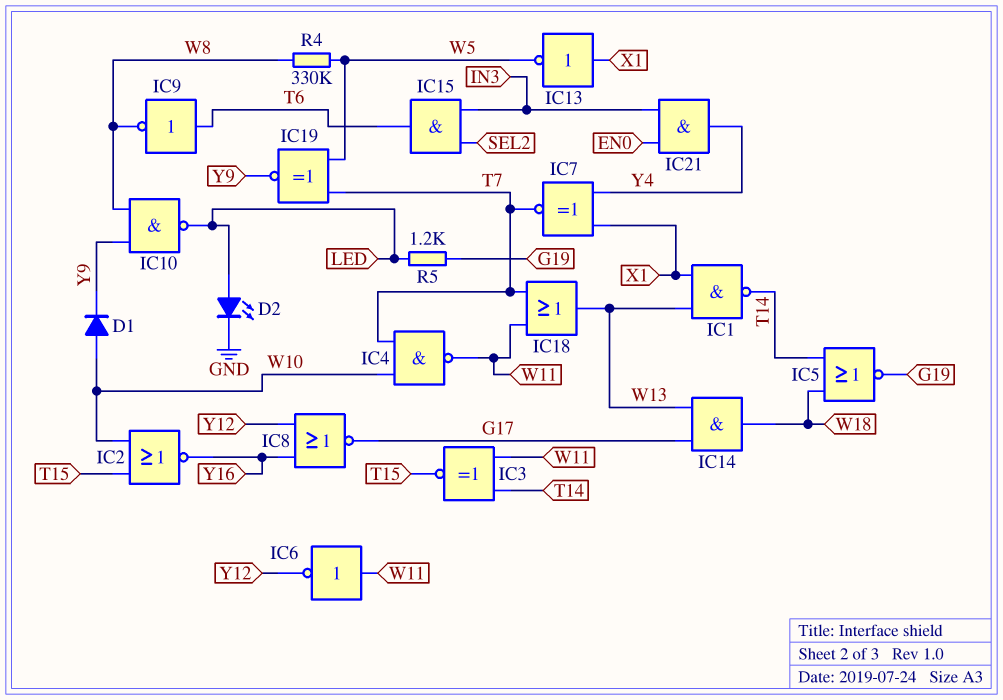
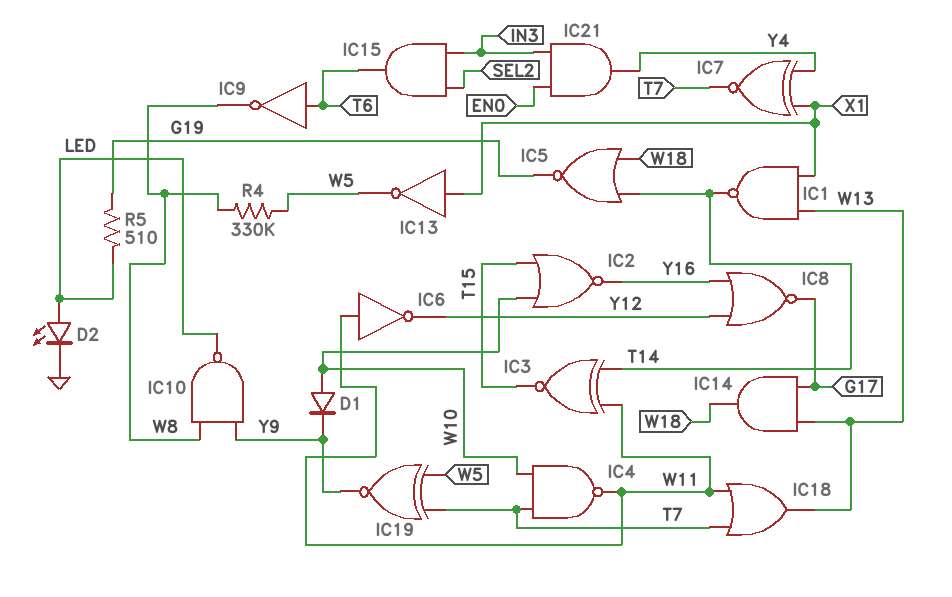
R5: 1.2k (G19, LED) -> 510 (G19, LED)

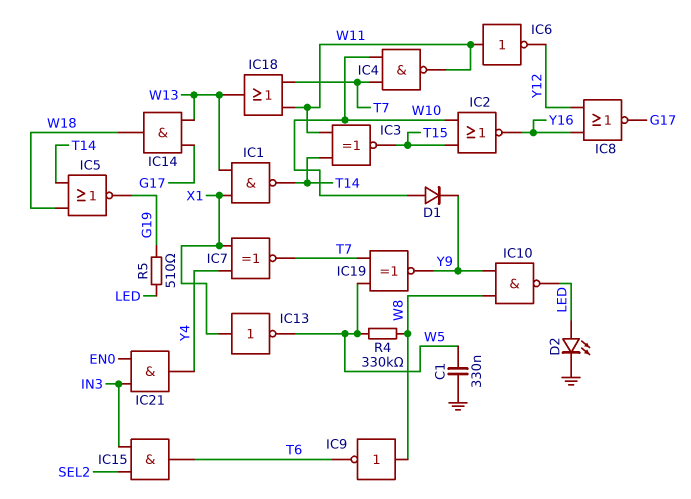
C1: none -> 330nF (GND, W5)
IC9: NOT (in T6, out W8) -> NOT (in W8, out T6)

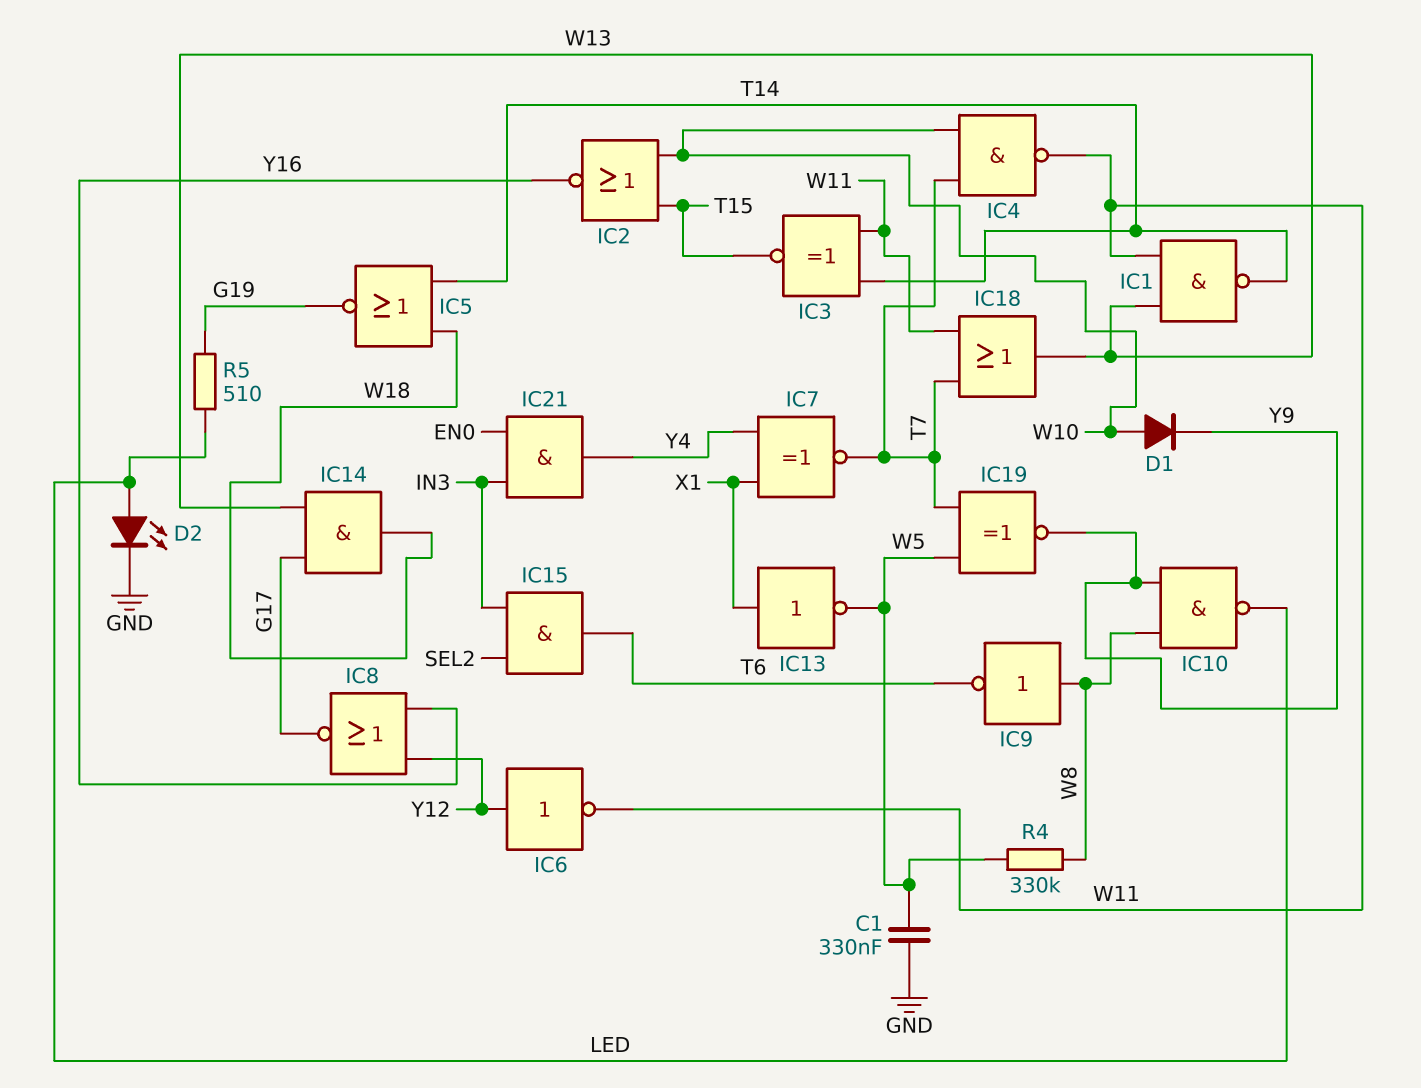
IC1: NAND (in W13, in X1, out T14) -> NAND (in W11, in W13, out T14)
IC6: NOT (in W11, out Y12) -> NOT (in Y12, out W11)

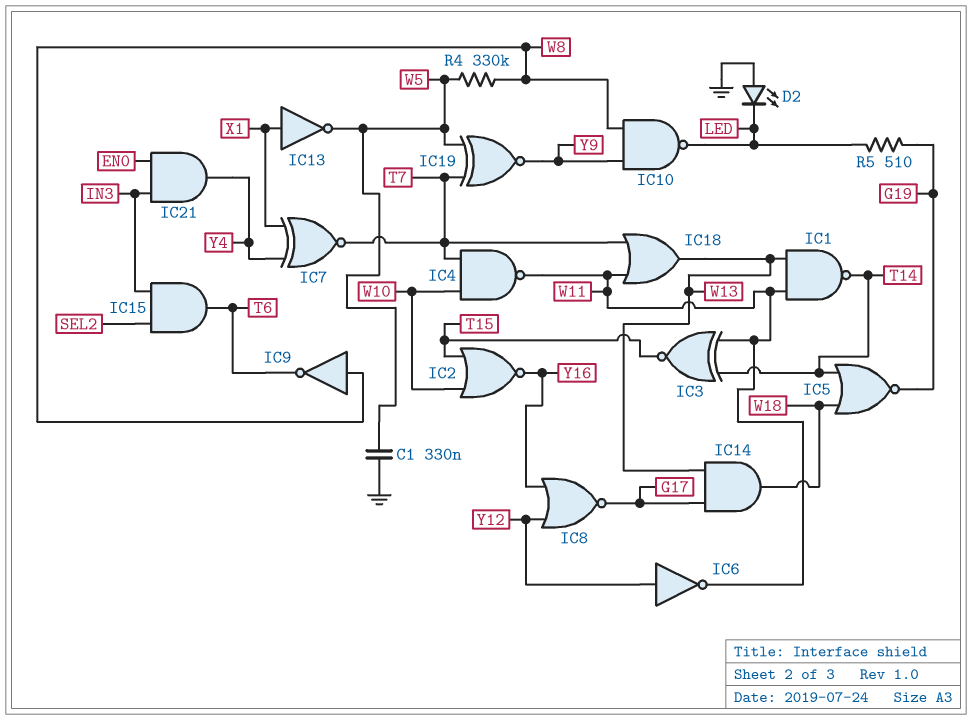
D1: diode (A W10, K Y9) -> none
D2: LED (A LED, K GND) -> LED (A GND, K LED)

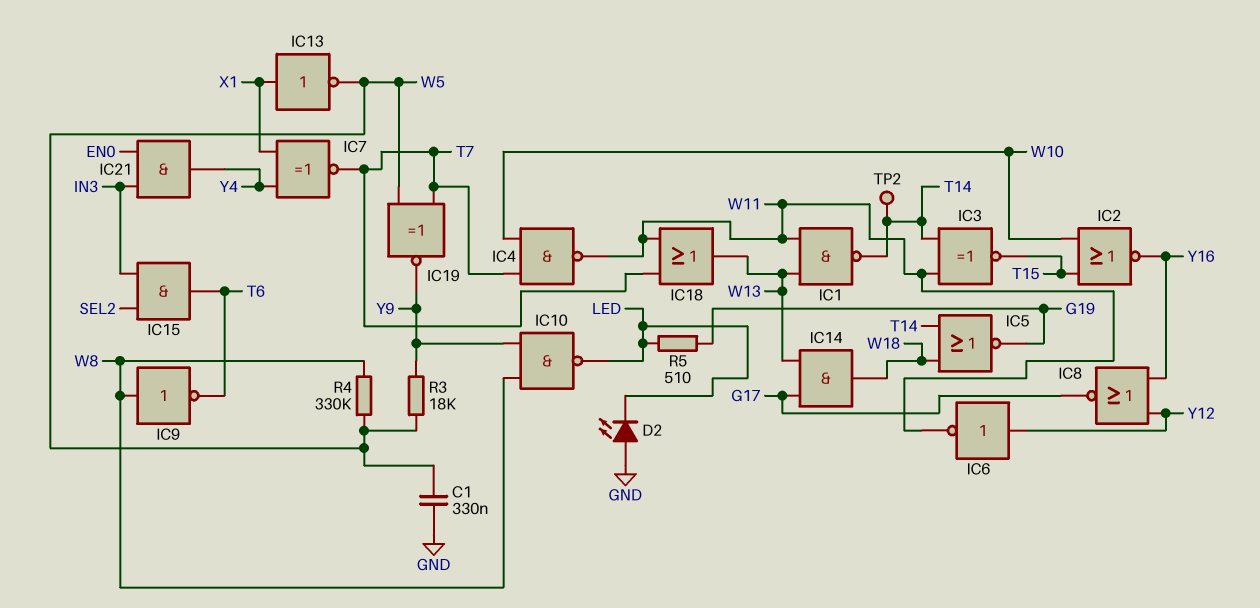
R3: none -> 18k (W5, Y9)
TP2: none -> test point (T14)

